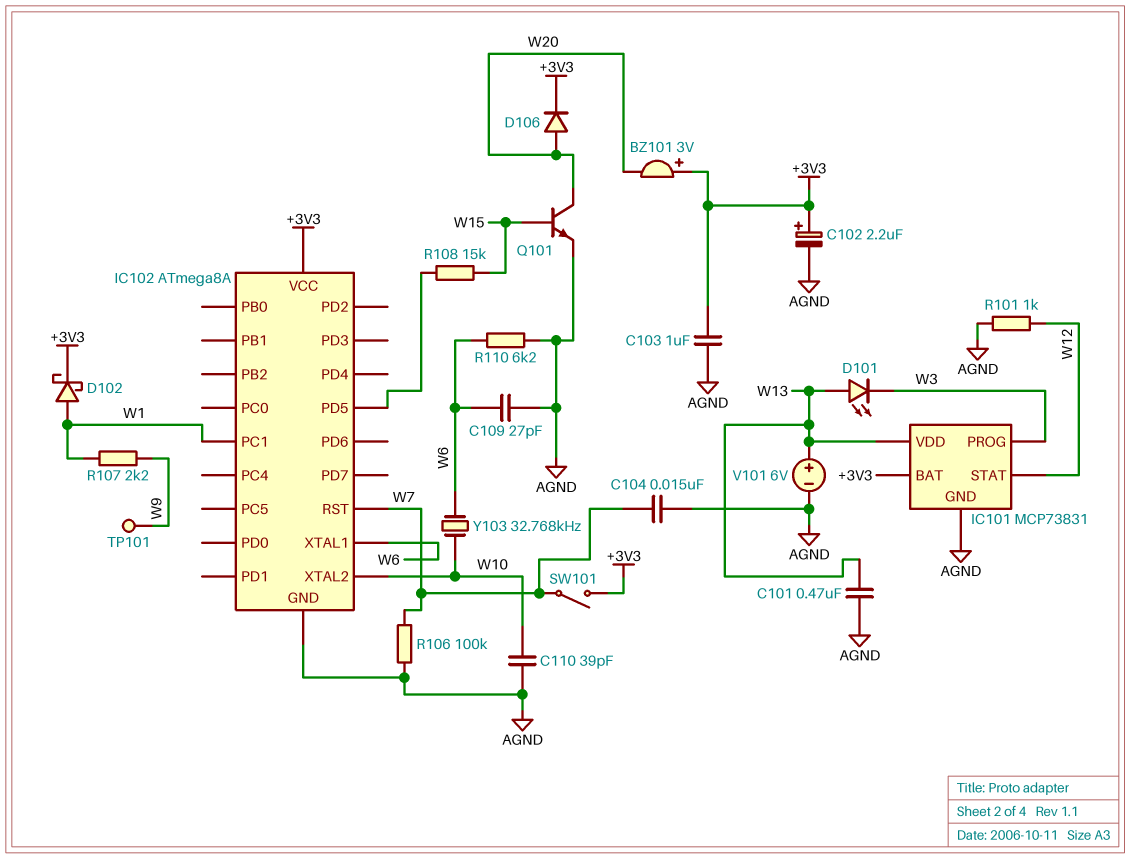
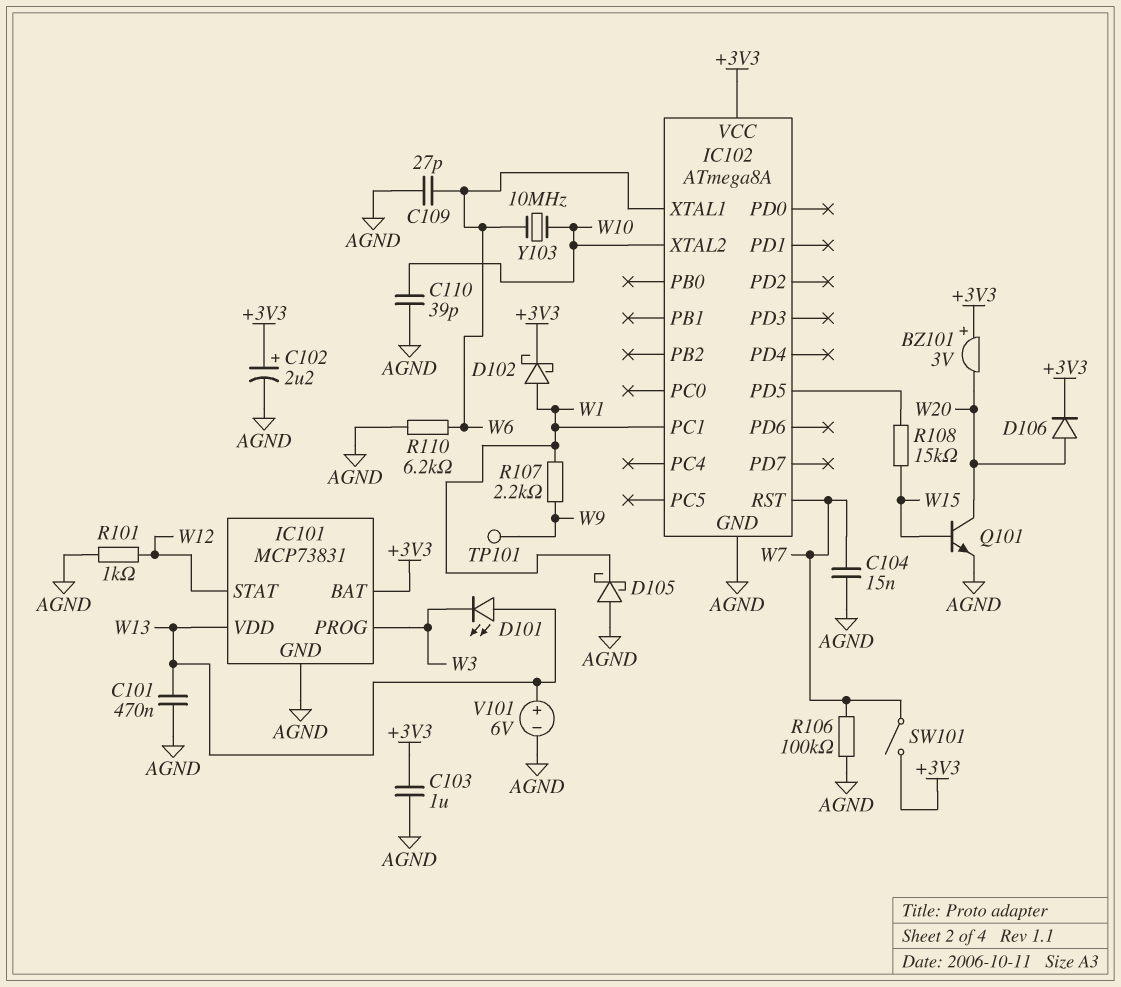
D105: none -> schottky (A AGND, K W1)
Y103: 32.768kHz (W6, W10) -> 10MHz (W6, W10)

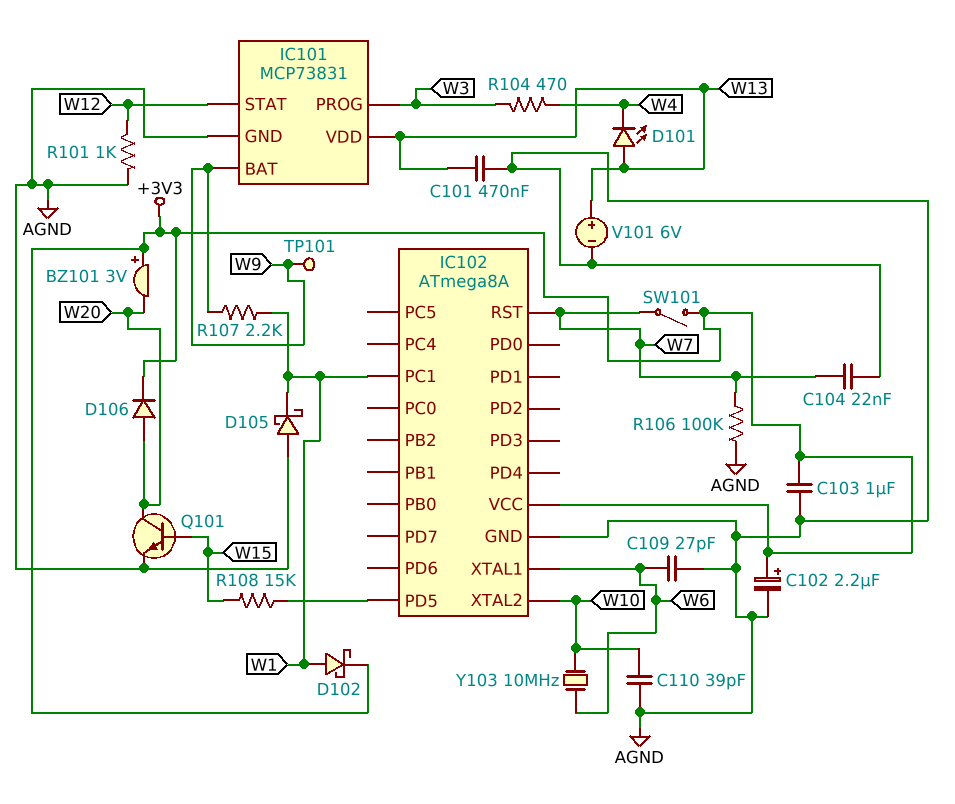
C104: 15nF (AGND, W7) -> 22nF (AGND, W7)
D101: LED (A W13, K W3) -> LED (A W13, K W4)
IC101 pin BAT: +3V3 -> W9
R104: none -> 470 (W3, W4)
R110: 6.2k (AGND, W6) -> none

